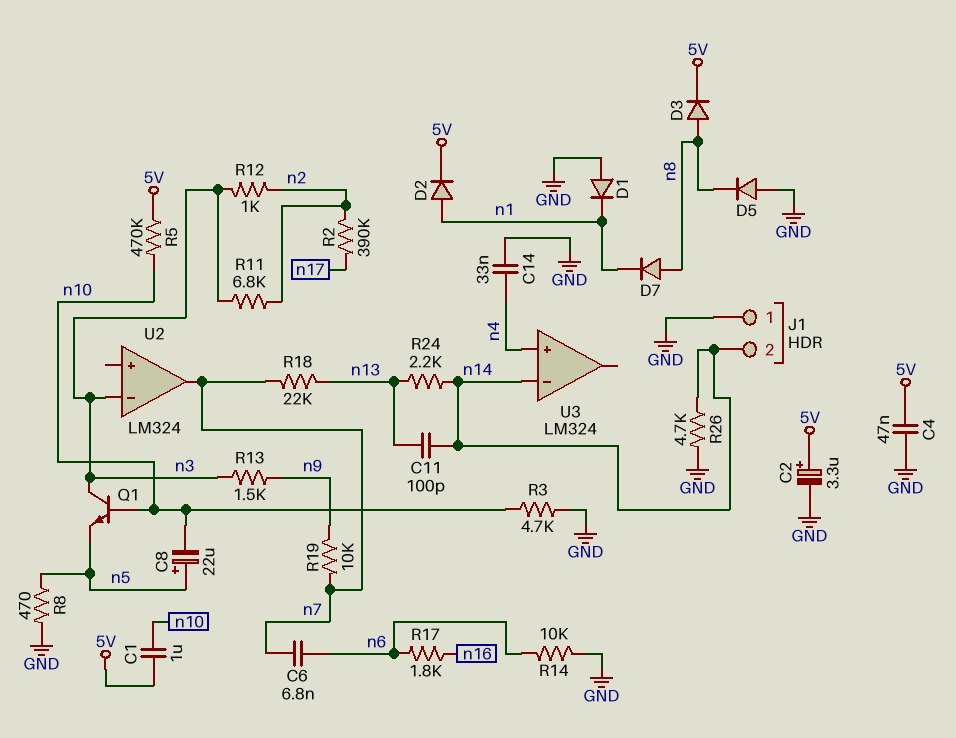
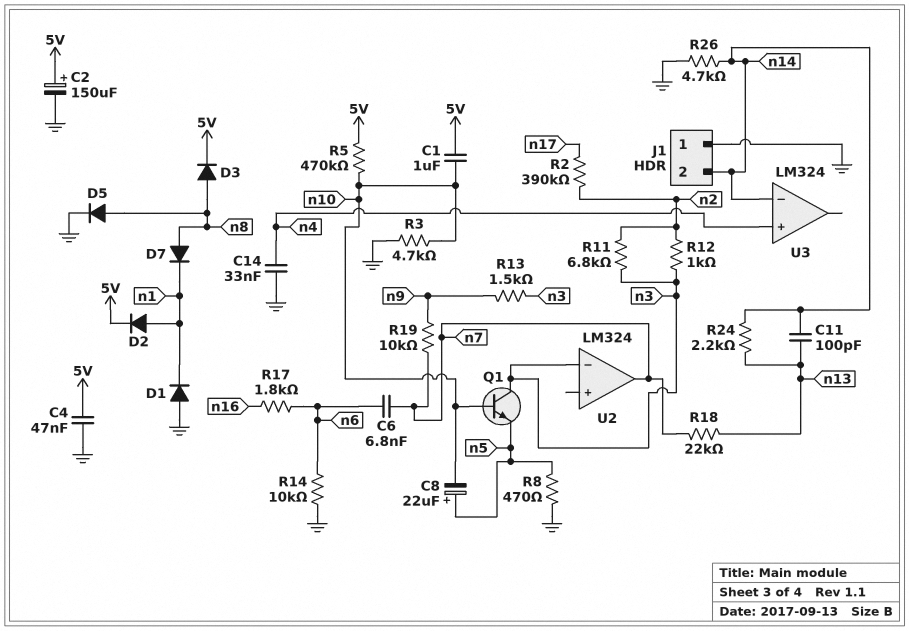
C2: 3.3uF (plus 5V, minus GND) -> 150uF (plus 5V, minus GND)
D5: diode (A GND, K n8) -> diode (A n8, K GND)

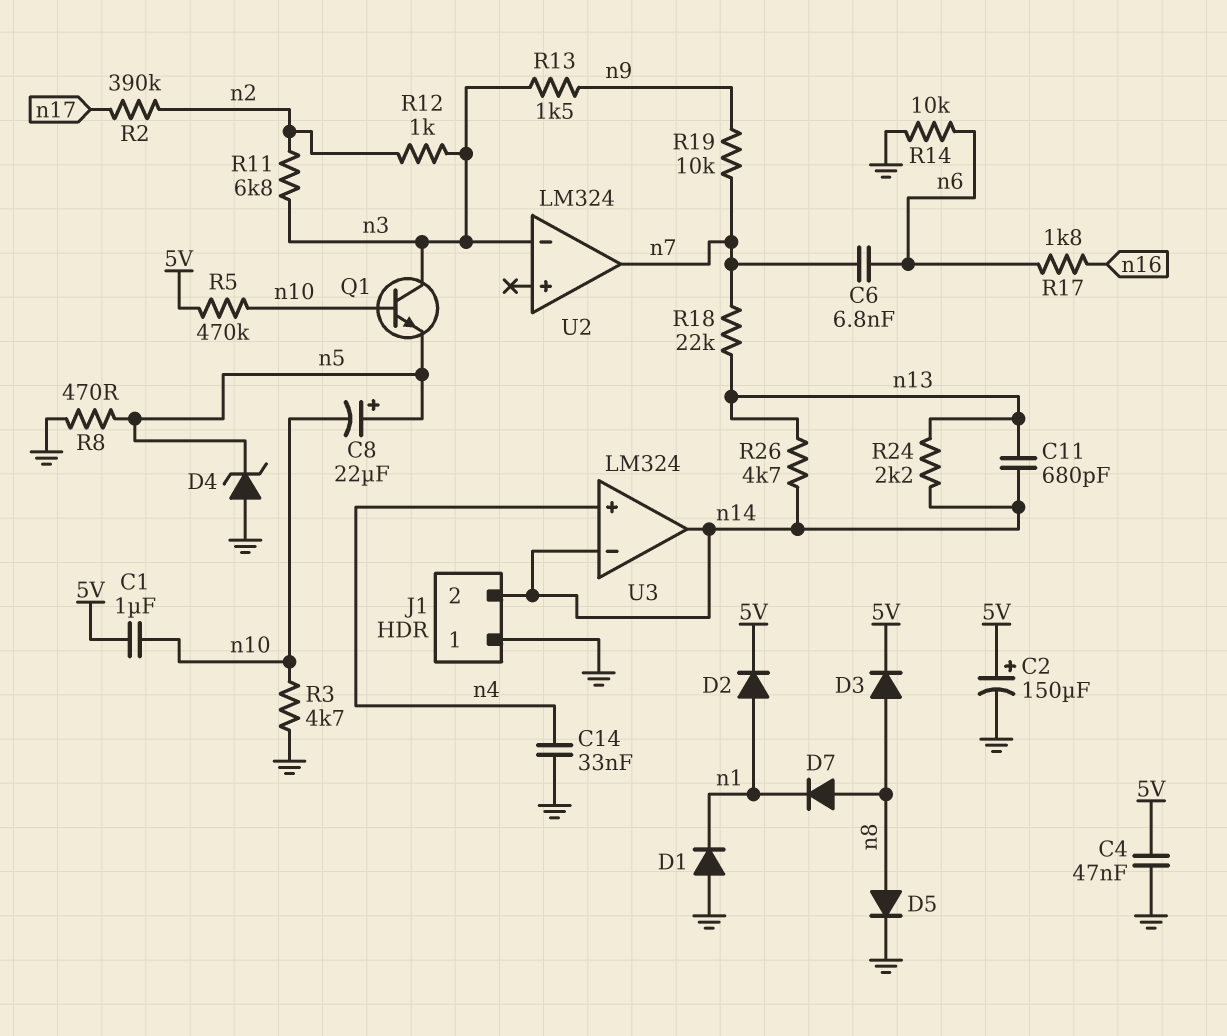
C11: 100pF (n13, n14) -> 680pF (n13, n14)
D4: none -> zener (A GND, K n5)
R26: 4.7k (GND, n14) -> 4.7k (n13, n14)
U3 pin out: none -> n14

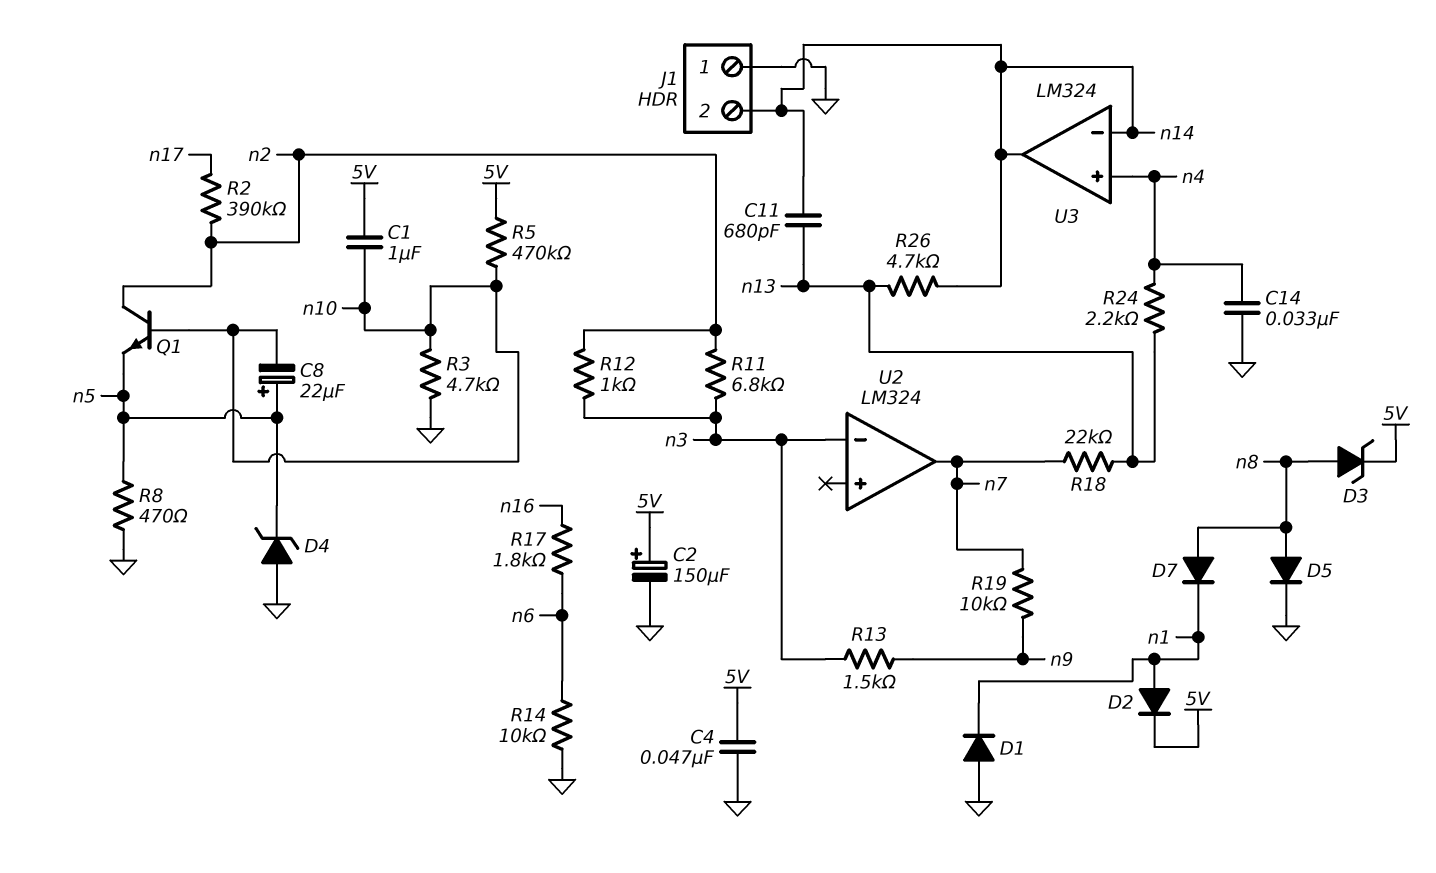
C6: 6.8nF (n6, n7) -> none
D3: diode (A n8, K 5V) -> zener (A n8, K 5V)
Q1: NPN (B n10, C n3, E n5) -> NPN (B n10, C n2, E n5)
R24: 2.2k (n13, n14) -> 2.2k (n4, n13)

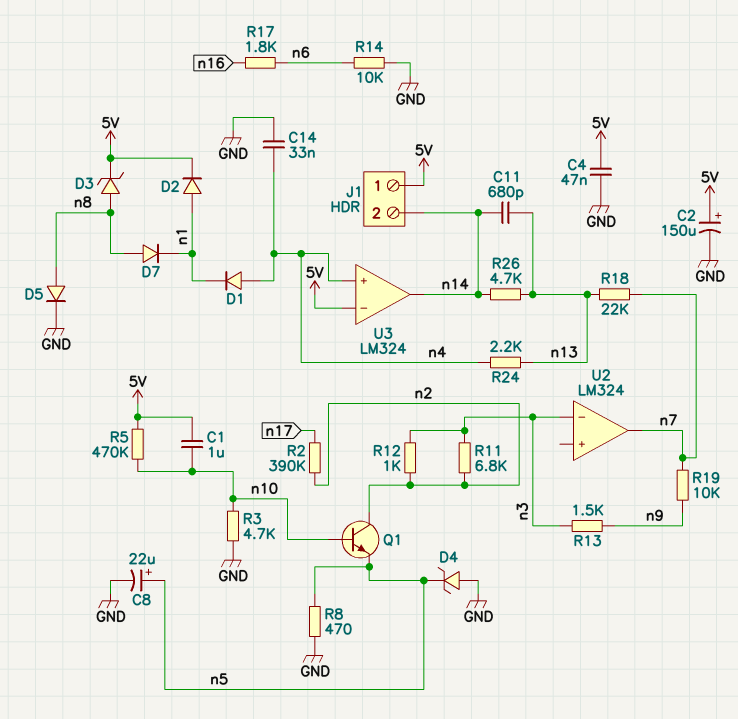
C8: 22uF (plus n5, minus n10) -> 22uF (plus n5, minus GND)
D1: diode (A GND, K n1) -> diode (A n4, K n1)
J1 pin 1: GND -> 5V
U3 pin in-: n14 -> 5V

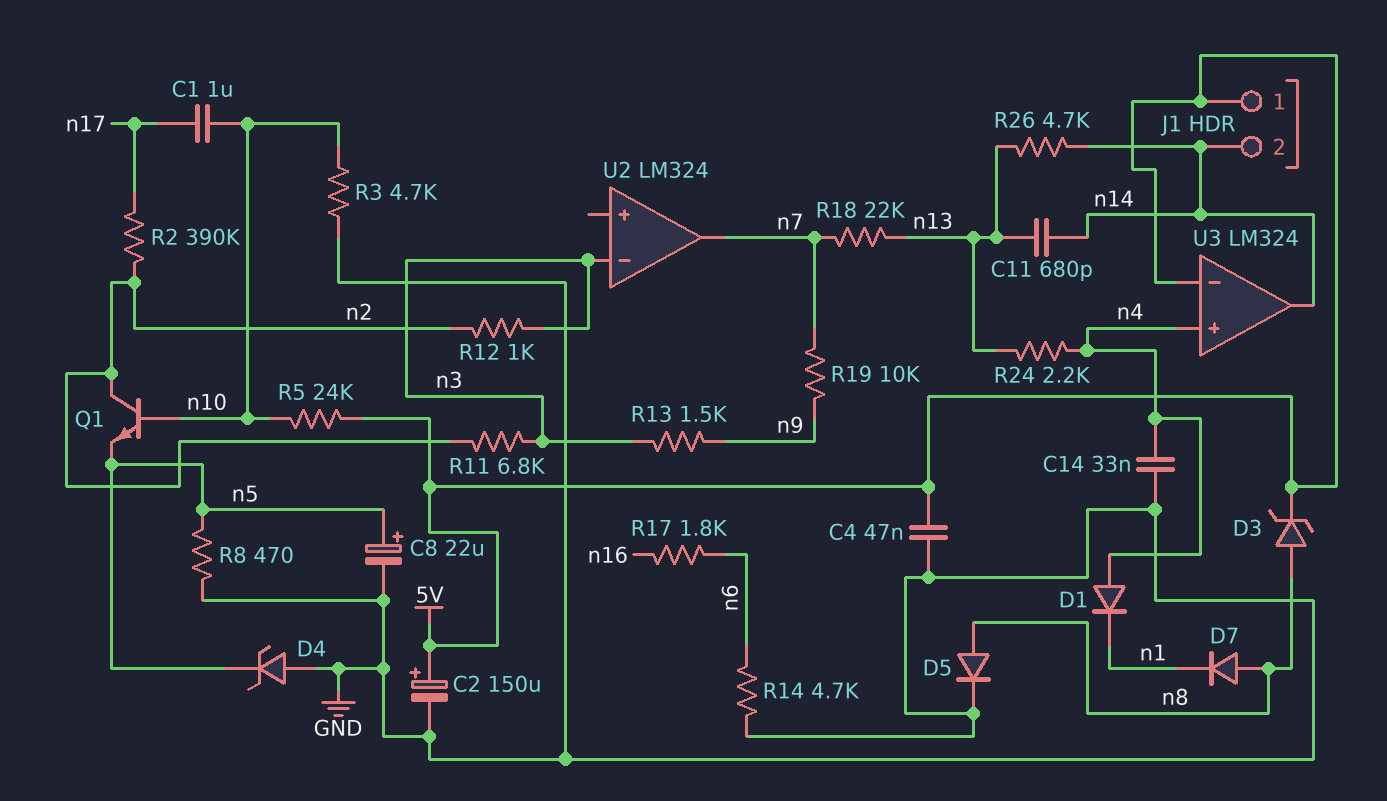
C1: 1uF (5V, n10) -> 1uF (n10, n17)
D2: diode (A n1, K 5V) -> none
R5: 470k (5V, n10) -> 24k (5V, n10)
R14: 10k (GND, n6) -> 4.7k (GND, n6)

